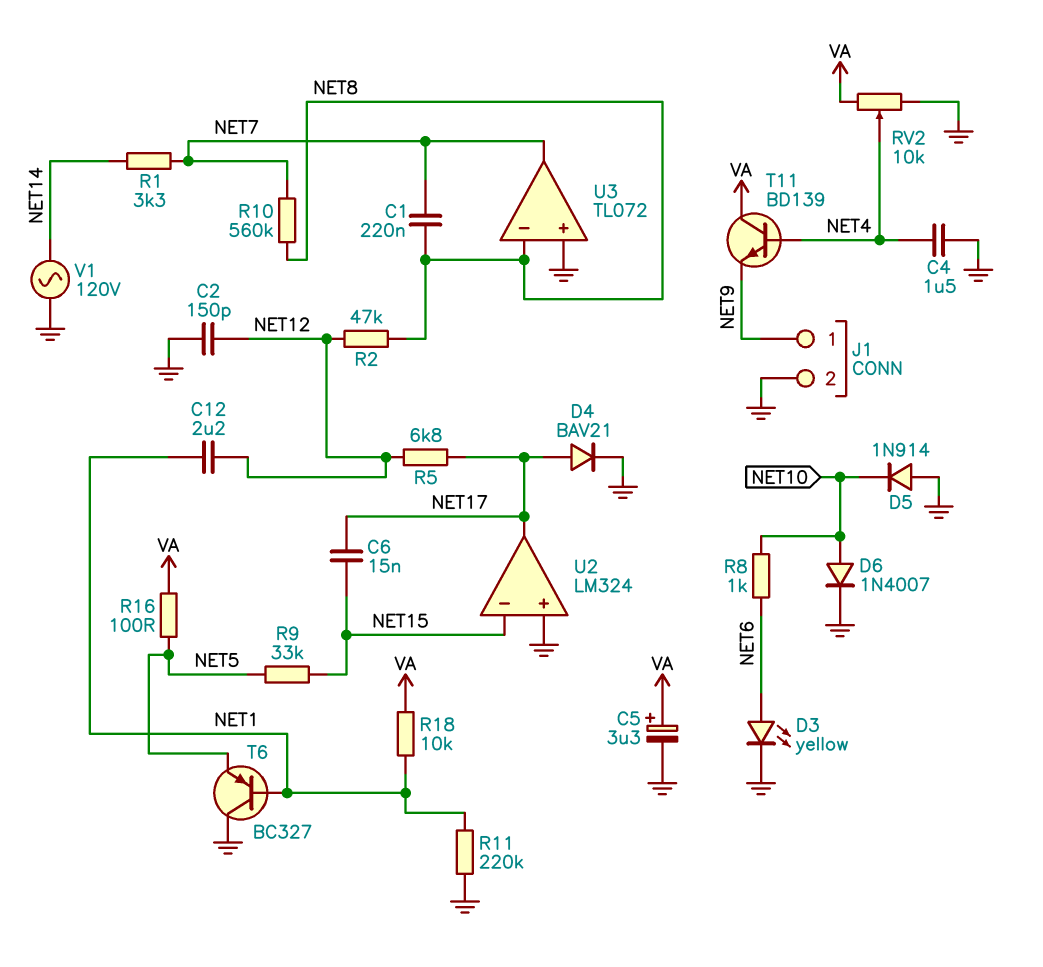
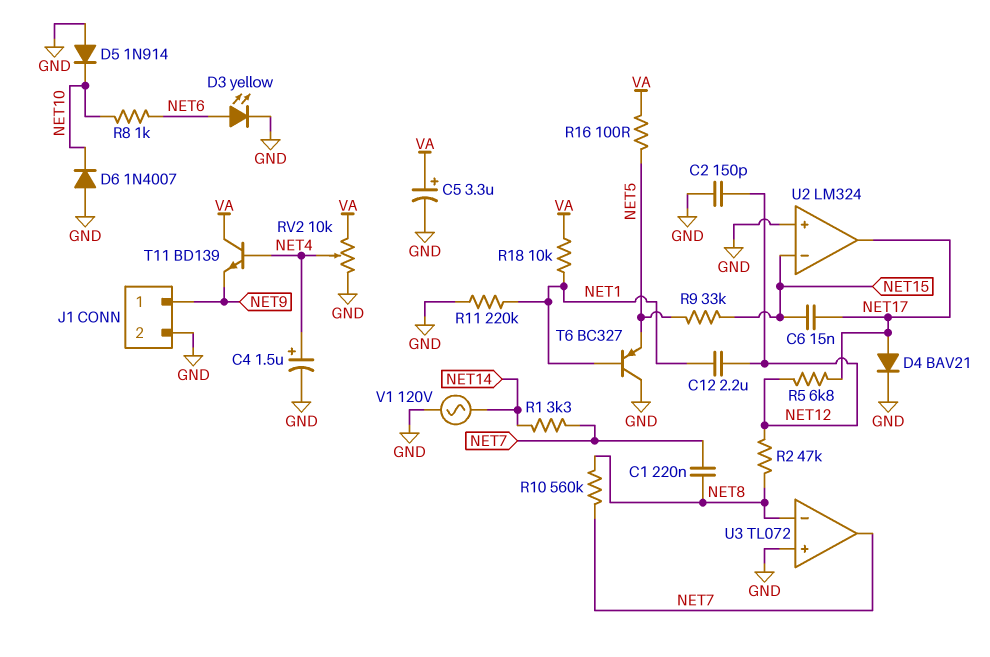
C4: 1.5uF (GND, NET4) -> 1.5uF (plus NET4, minus GND)
D6: diode 1N4007 (A NET10, K GND) -> diode 1N4007 (A GND, K NET10)

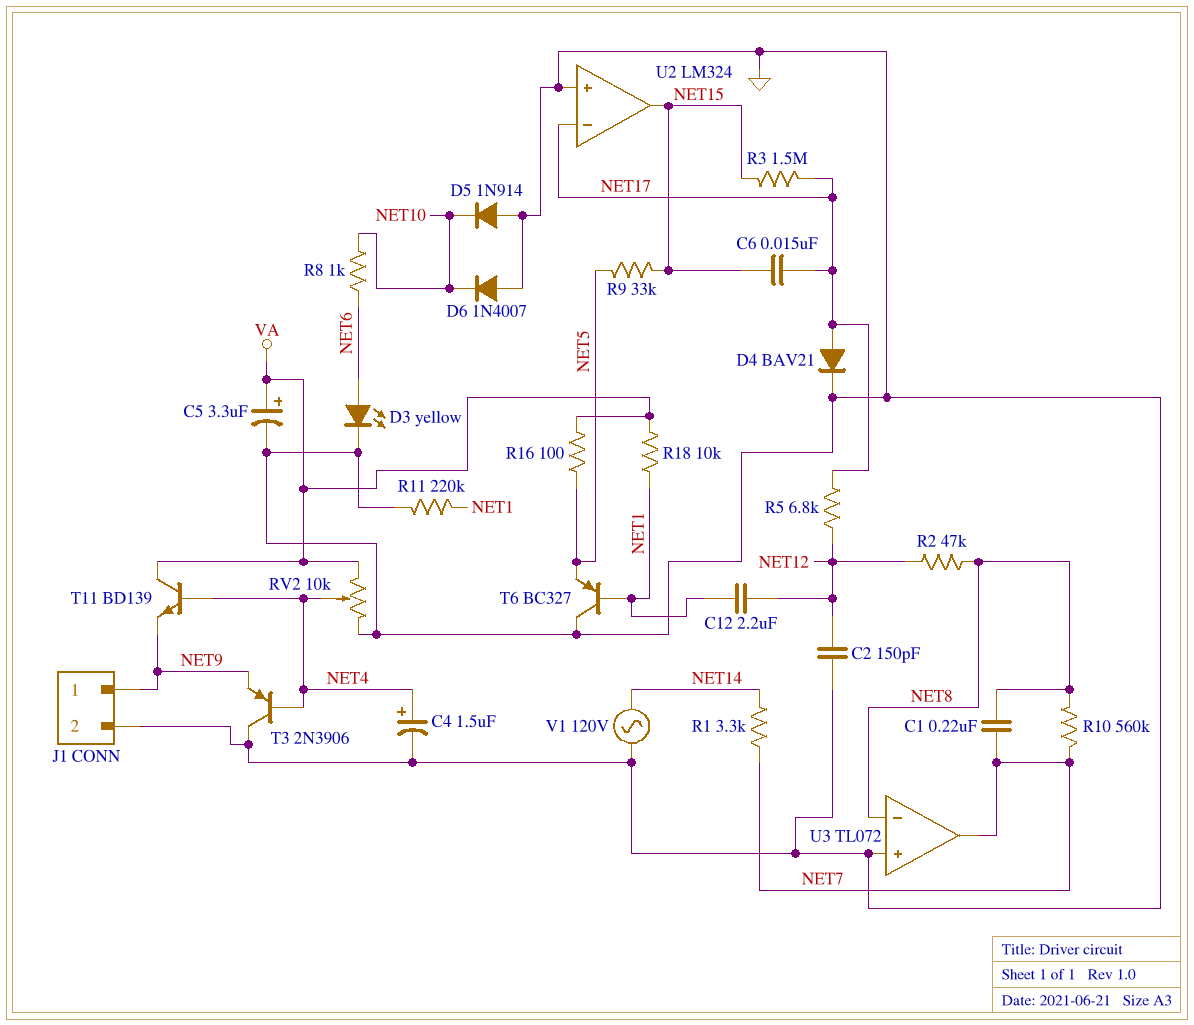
R3: none -> 1.5M (NET15, NET17)
T3: none -> PNP 2N3906 (B NET4, C GND, E NET9)
U2 pin in-: NET15 -> NET17
U2 pin out: NET17 -> NET15

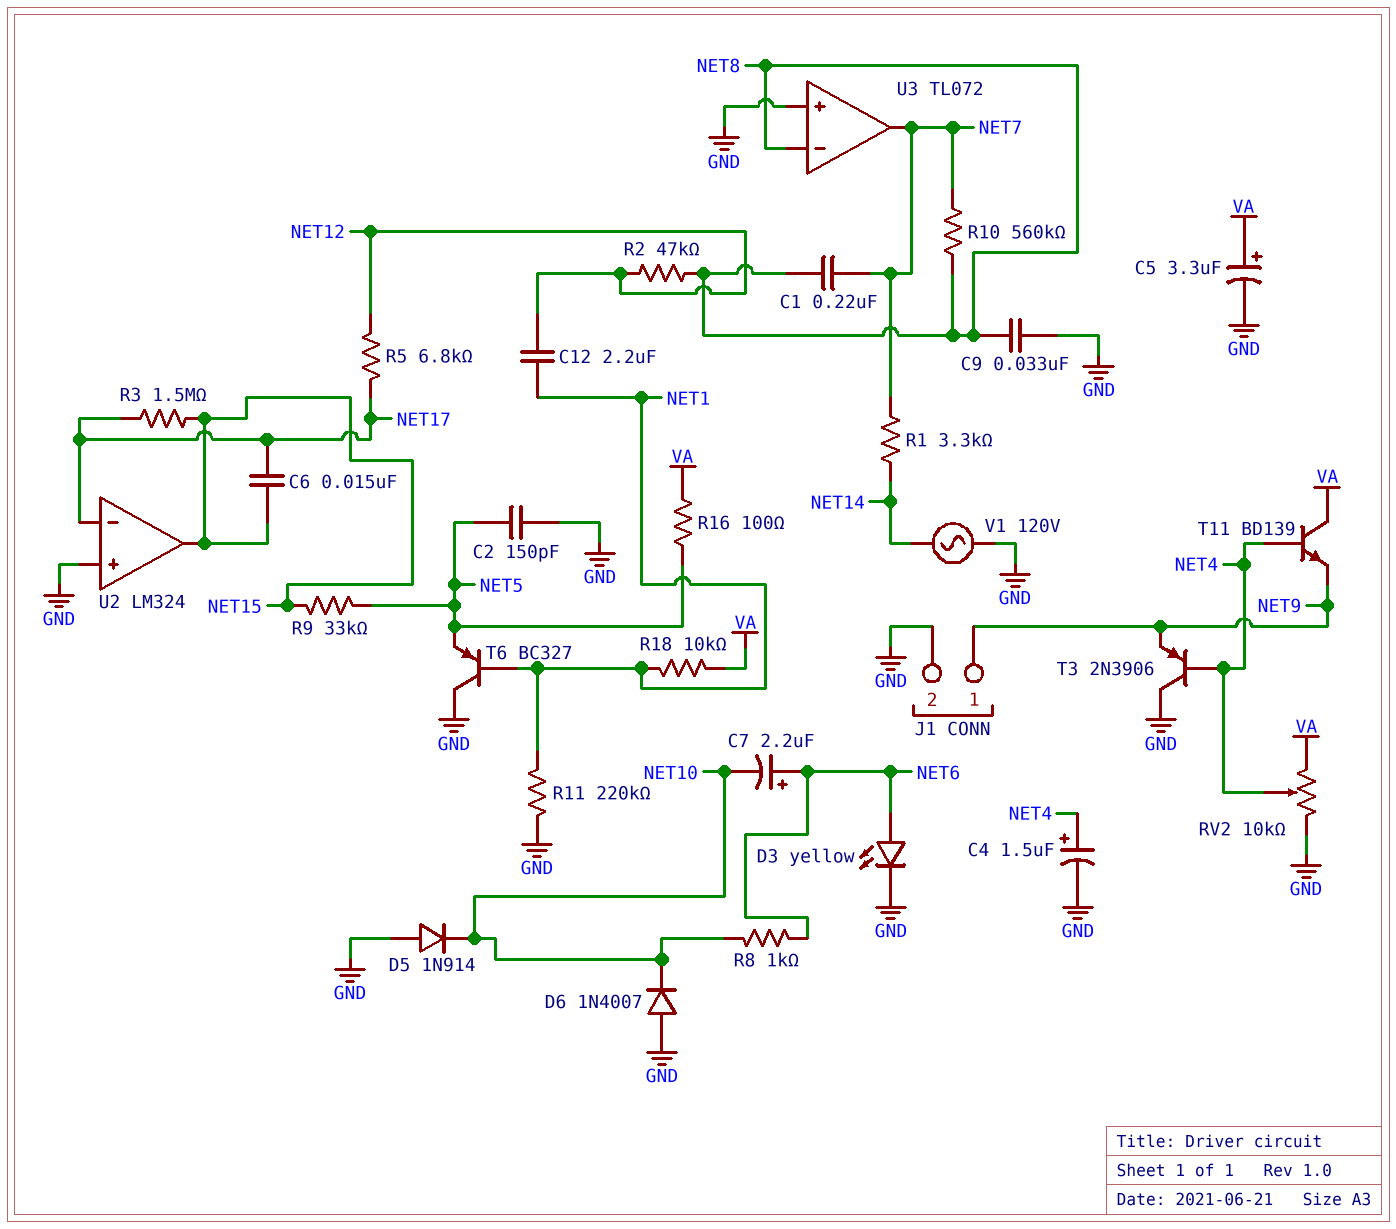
C2: 150pF (GND, NET12) -> 150pF (GND, NET5)
C7: none -> 2.2uF (plus NET6, minus NET10)
C9: none -> 33nF (GND, NET8)
D4: diode BAV21 (A NET17, K GND) -> none

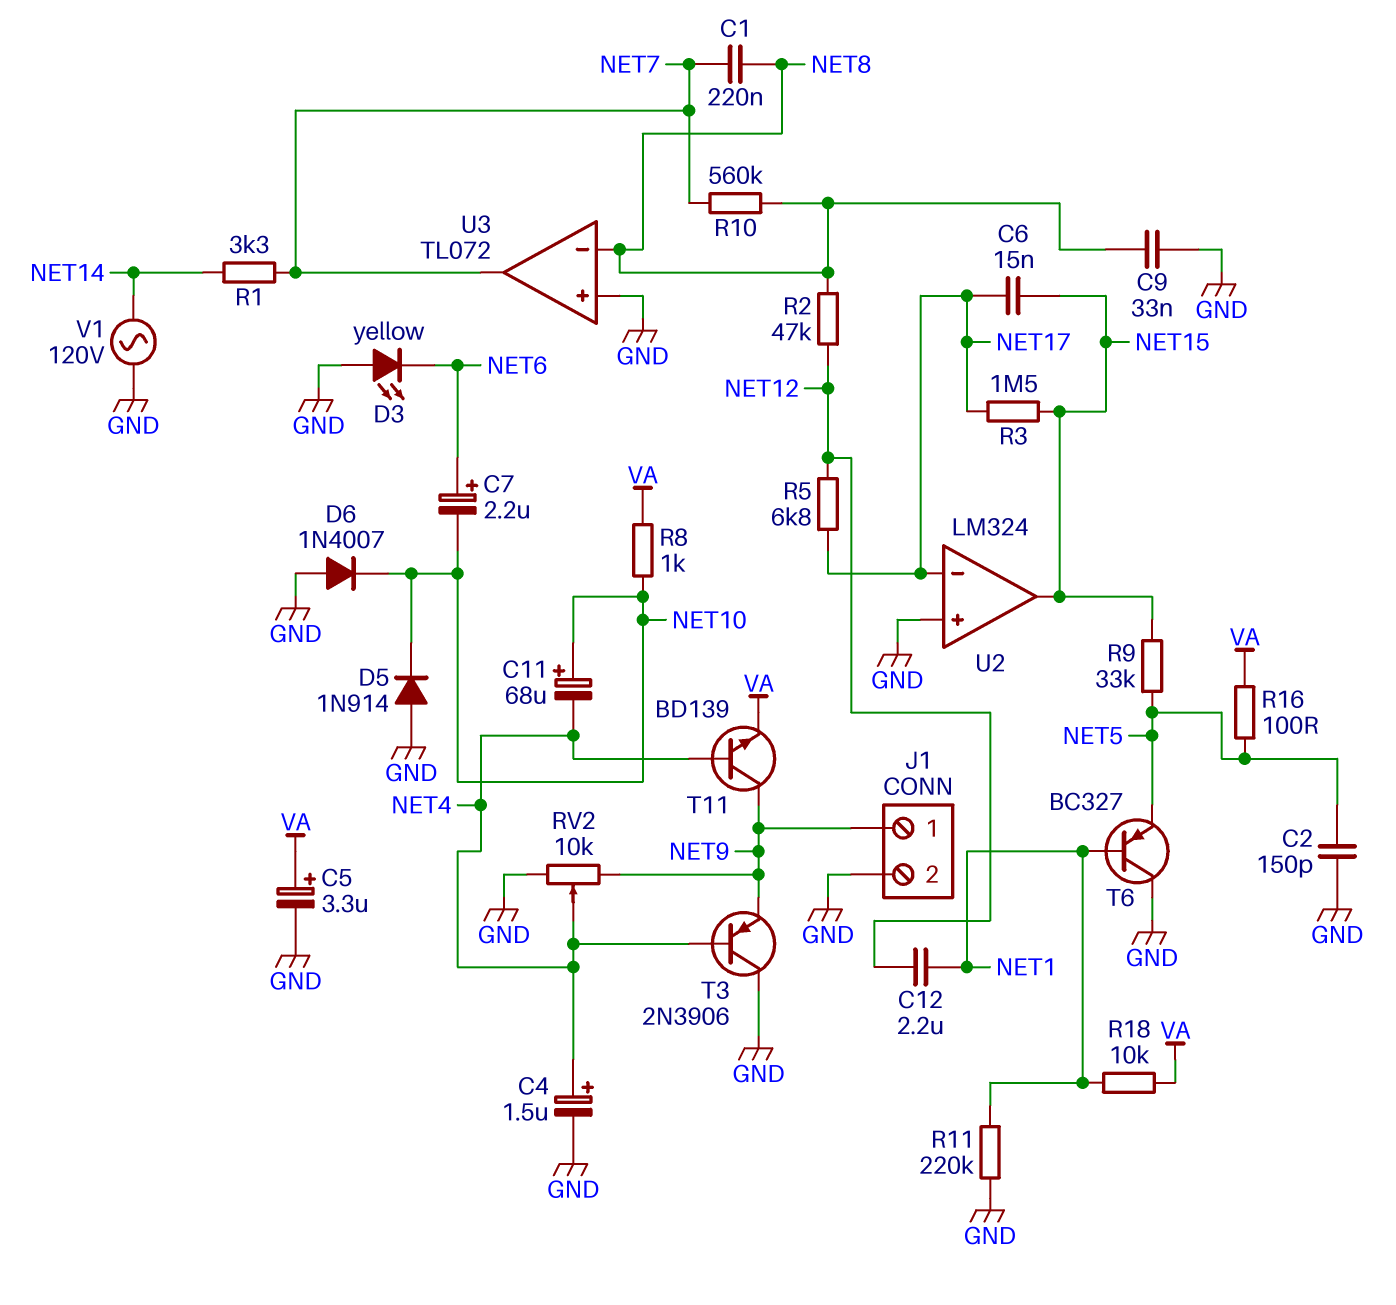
C11: none -> 68uF (plus NET10, minus NET4)
D3: LED yellow (A NET6, K GND) -> LED yellow (A GND, K NET6)
R8: 1k (NET6, NET10) -> 1k (NET10, VA)
RV2: 10k (GND, VA, wiper NET4) -> 10k (GND, NET9, wiper NET4)
T11: NPN BD139 (B NET4, C VA, E NET9) -> NPN BD139 (B NET4, C NET9, E VA)

